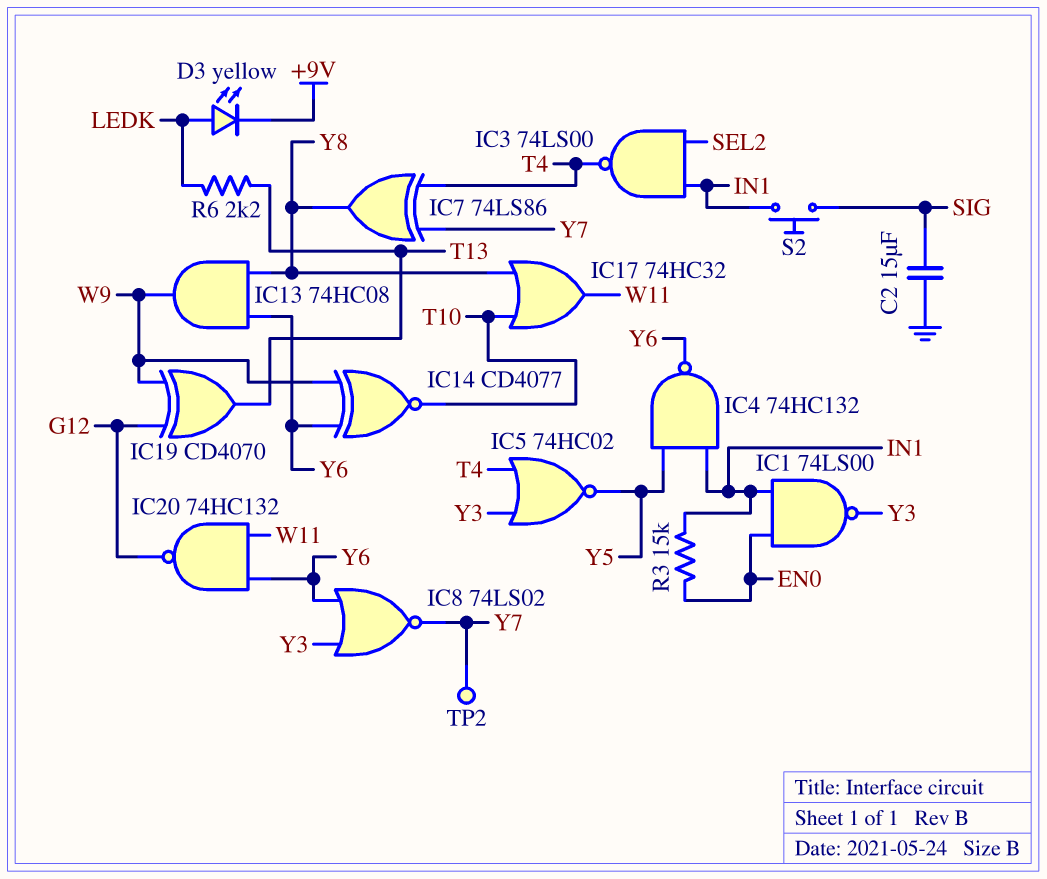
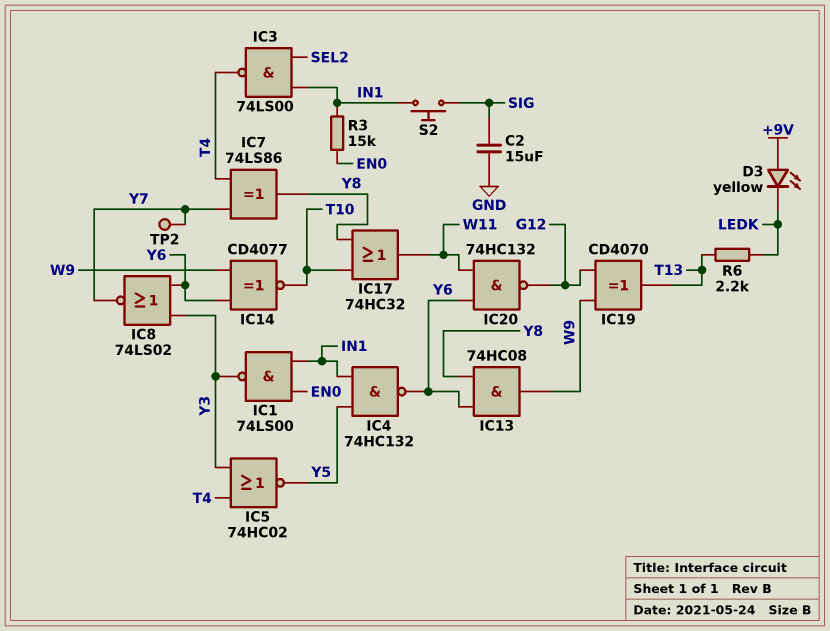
D3: LED yellow (A LEDK, K +9V) -> LED yellow (A +9V, K LEDK)

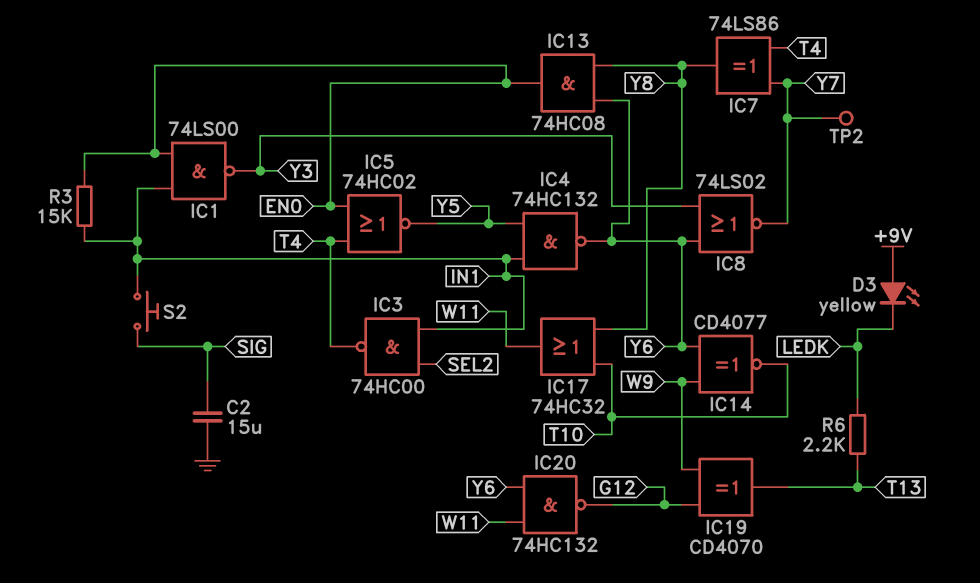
IC3: NAND 74LS00 (in IN1, in SEL2, out T4) -> NAND 74HC00 (in IN1, in SEL2, out T4)
IC5: NOR 74HC02 (in T4, in Y3, out Y5) -> NOR 74HC02 (in EN0, in T4, out Y5)
IC13: AND 74HC08 (in Y6, in Y8, out W9) -> AND 74HC08 (in Y6, in Y8, out EN0)

